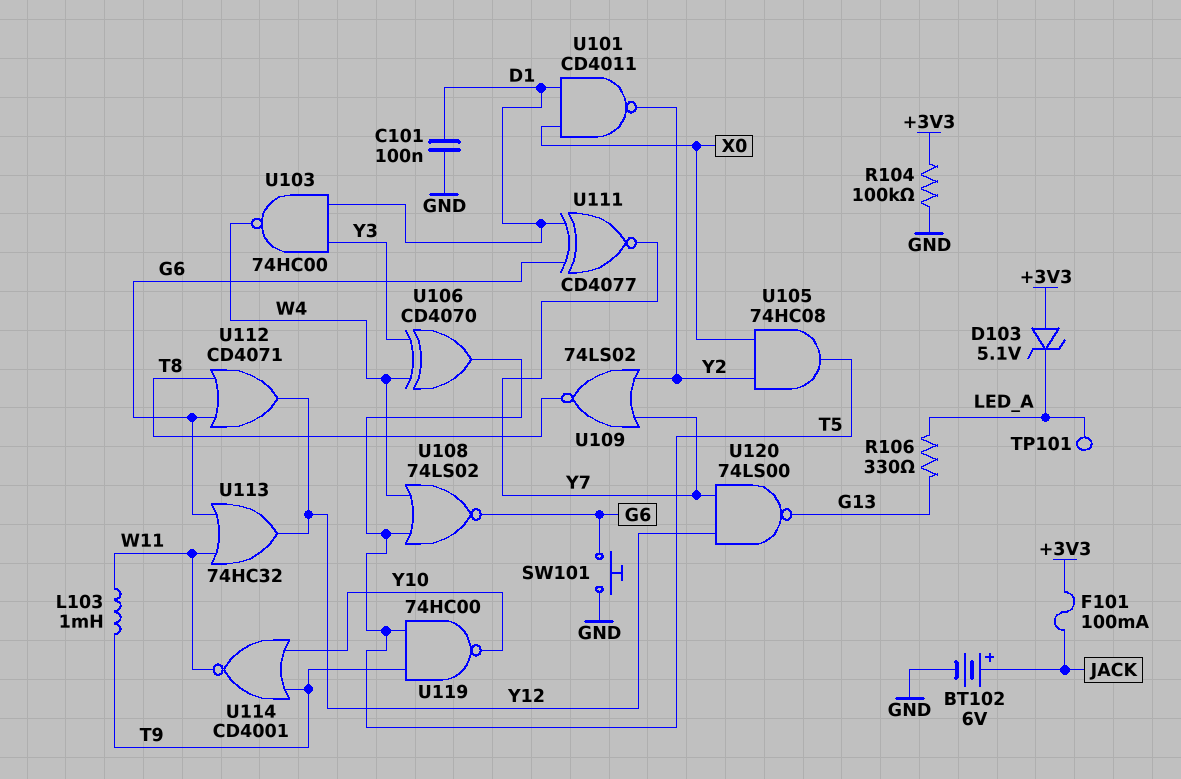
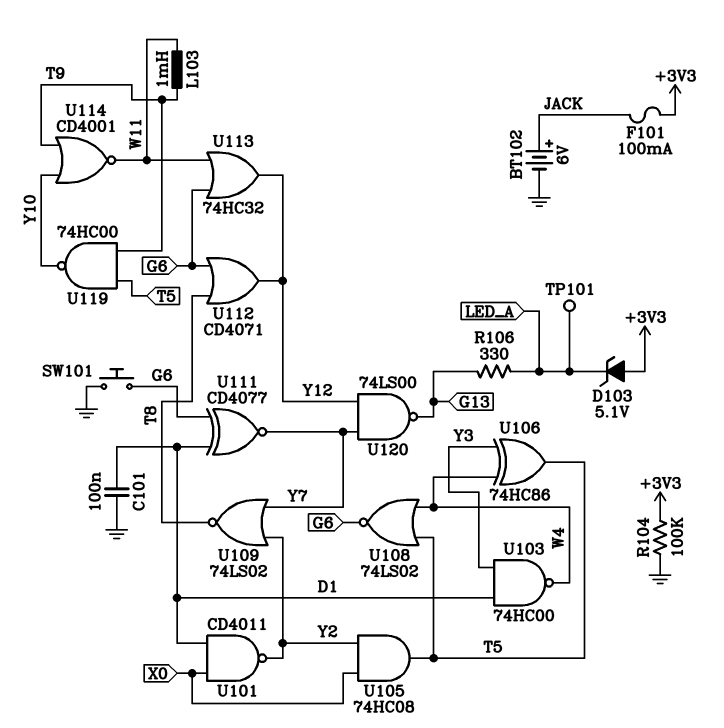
U106: XOR CD4070 (in W4, in Y3, out T5) -> XOR 74HC86 (in W4, in Y3, out T5)

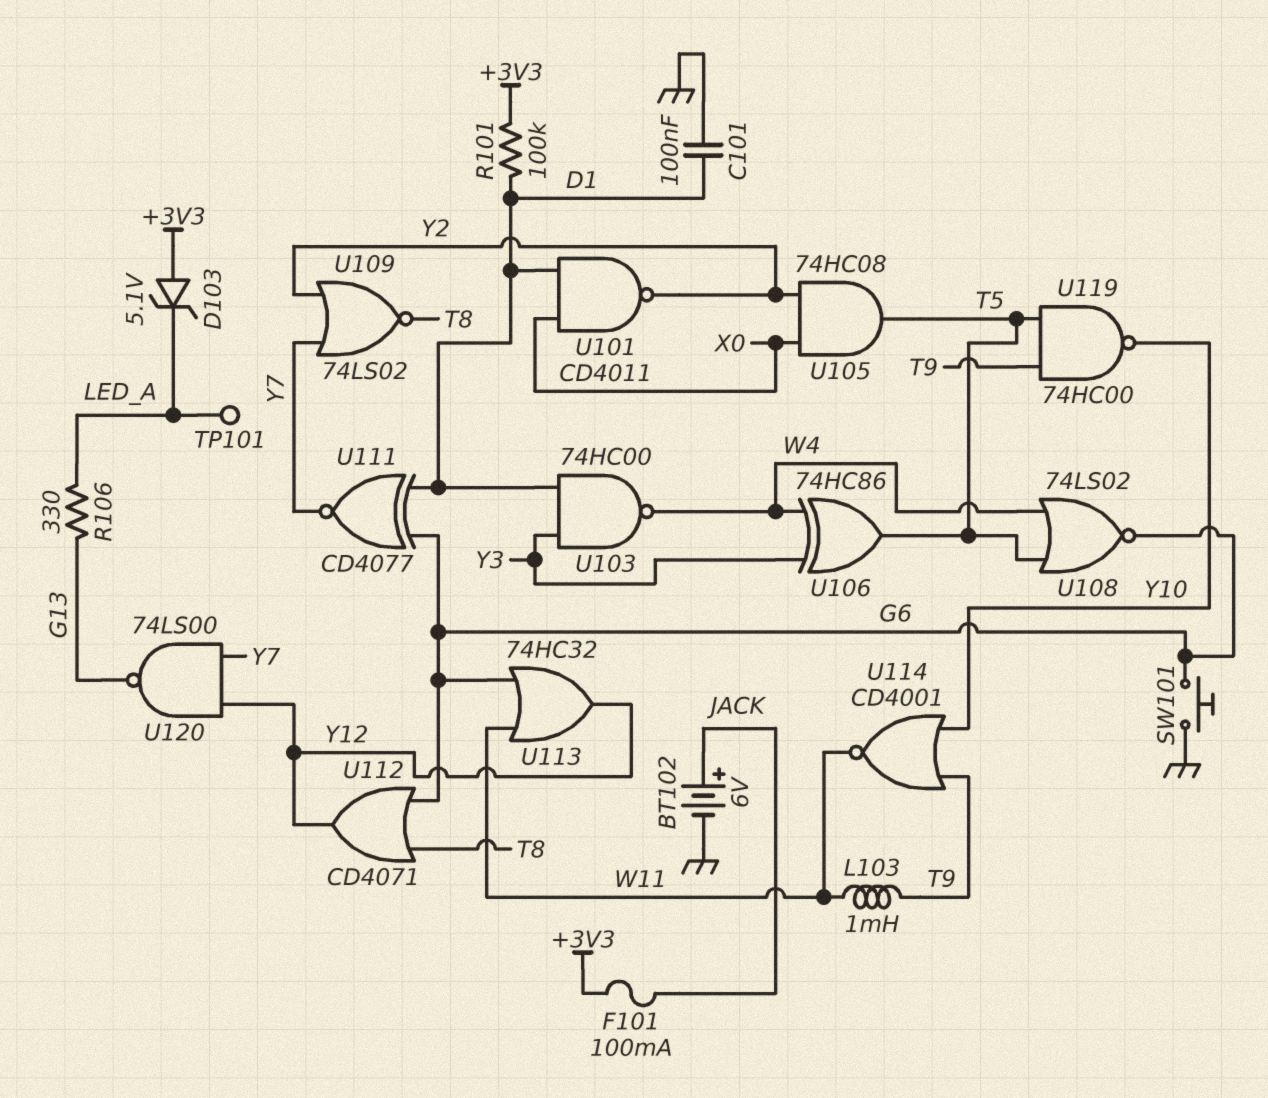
R101: none -> 100k (+3V3, D1)
R104: 100k (+3V3, GND) -> none

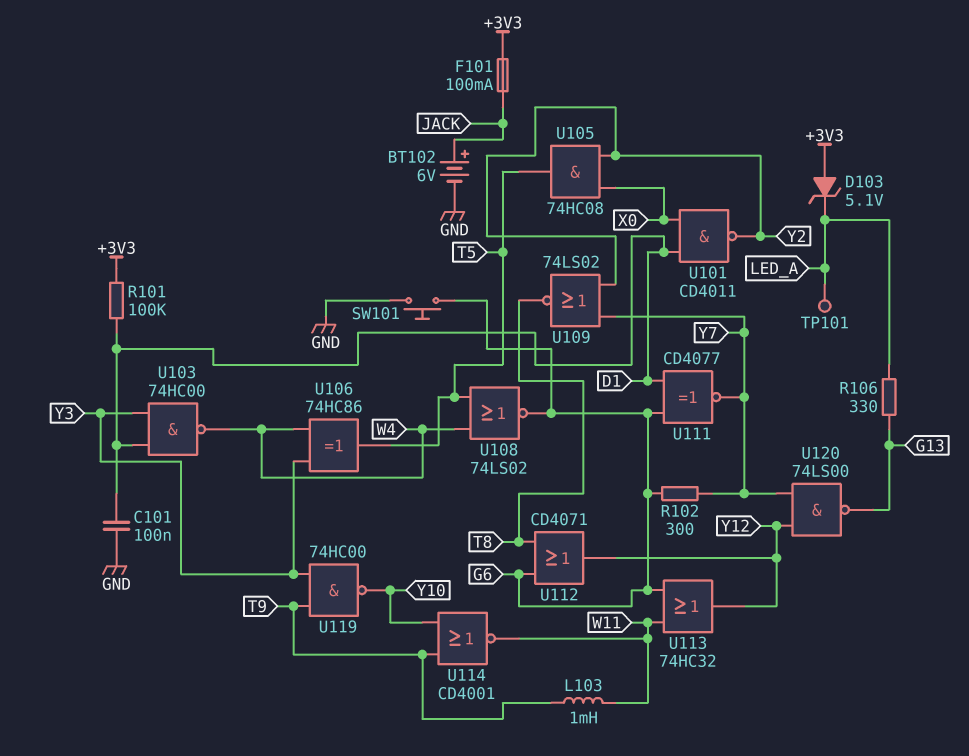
R102: none -> 300 (G6, Y7)
U119: NAND 74HC00 (in T5, in T9, out Y10) -> NAND 74HC00 (in T9, in Y3, out Y10)

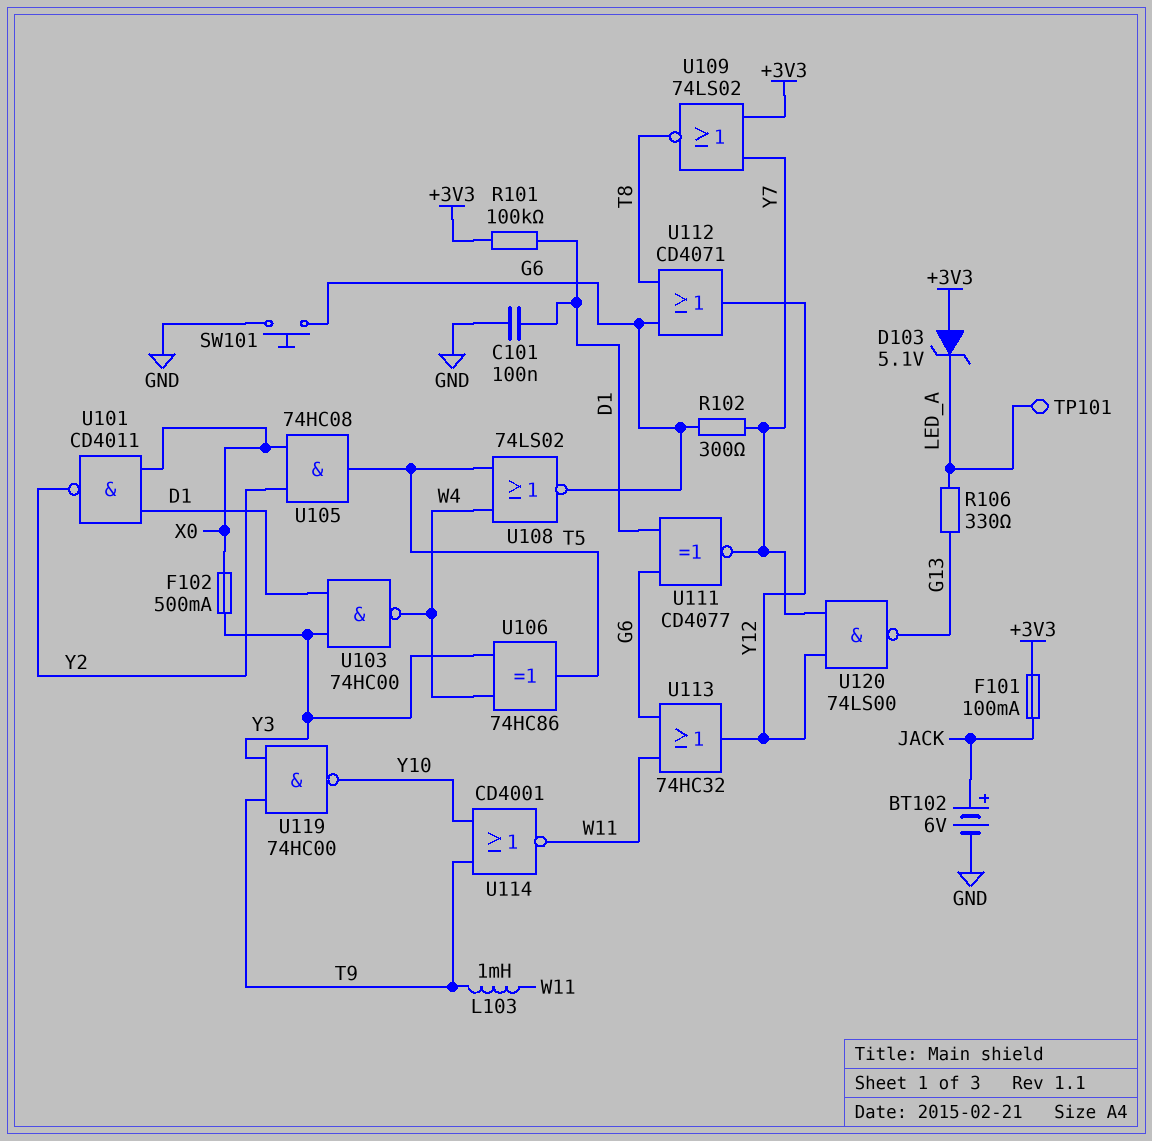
F102: none -> 500mA (X0, Y3)
U109: NOR 74LS02 (in Y2, in Y7, out T8) -> NOR 74LS02 (in +3V3, in Y7, out T8)

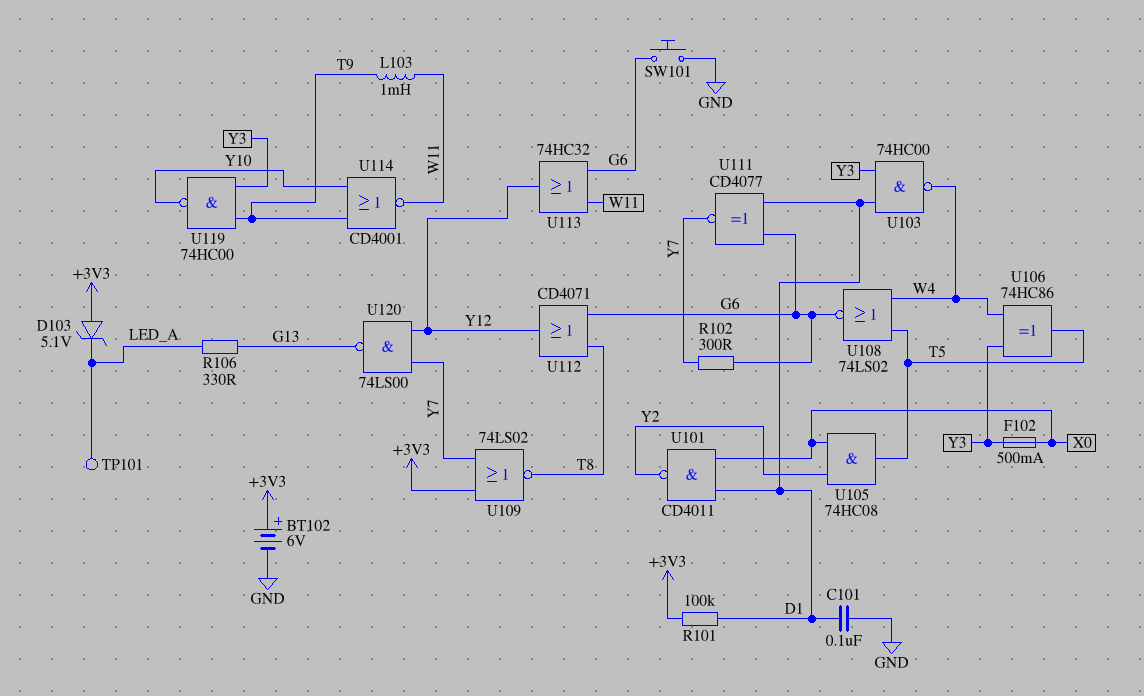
BT102: 6V (plus JACK, minus GND) -> 6V (plus +3V3, minus GND)
F101: 100mA (+3V3, JACK) -> none

